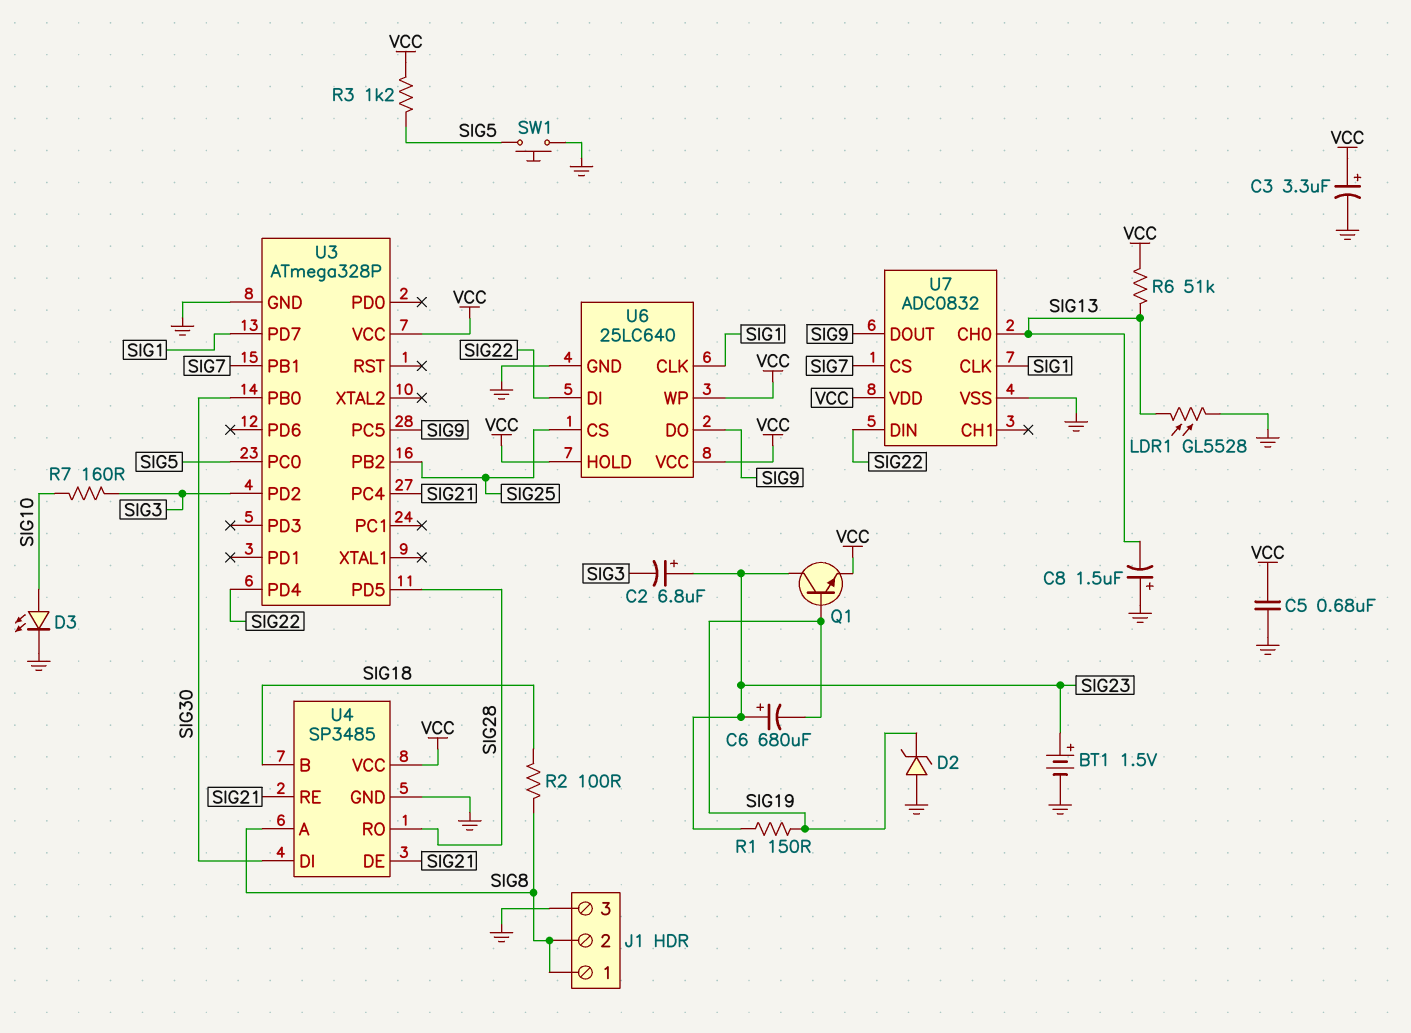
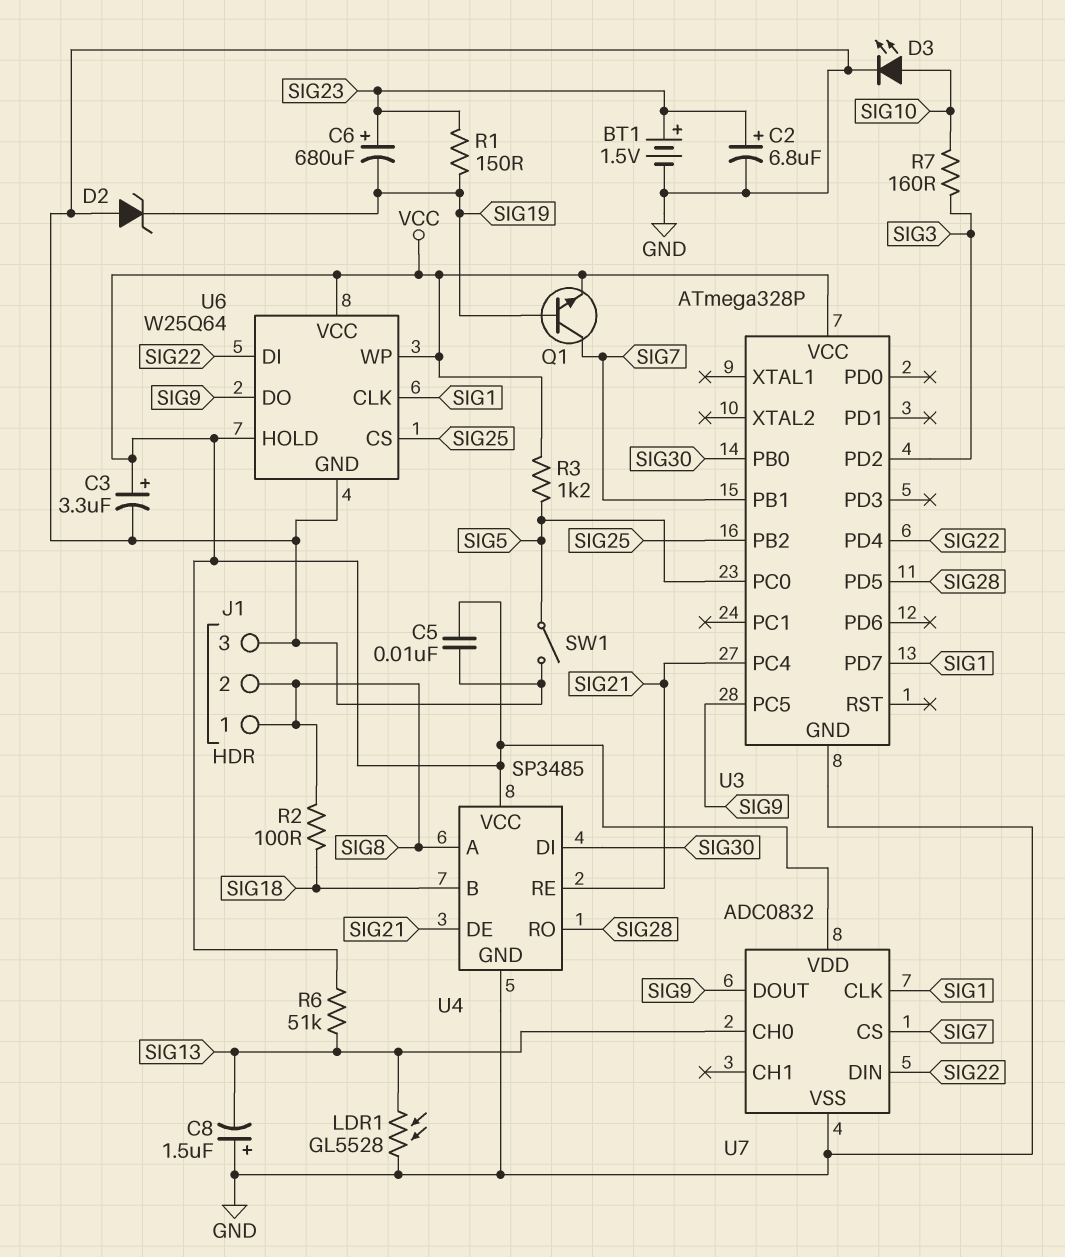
C2: 6.8uF (plus SIG23, minus SIG3) -> 6.8uF (plus SIG23, minus GND)
C5: 680nF (GND, VCC) -> 10nF (GND, VCC)
Q1: NPN (B SIG19, C SIG23, E VCC) -> NPN (B SIG19, C SIG7, E VCC)
SW1: button (GND, SIG5) -> switch (GND, SIG5)
U6: 25LC640 -> W25Q64

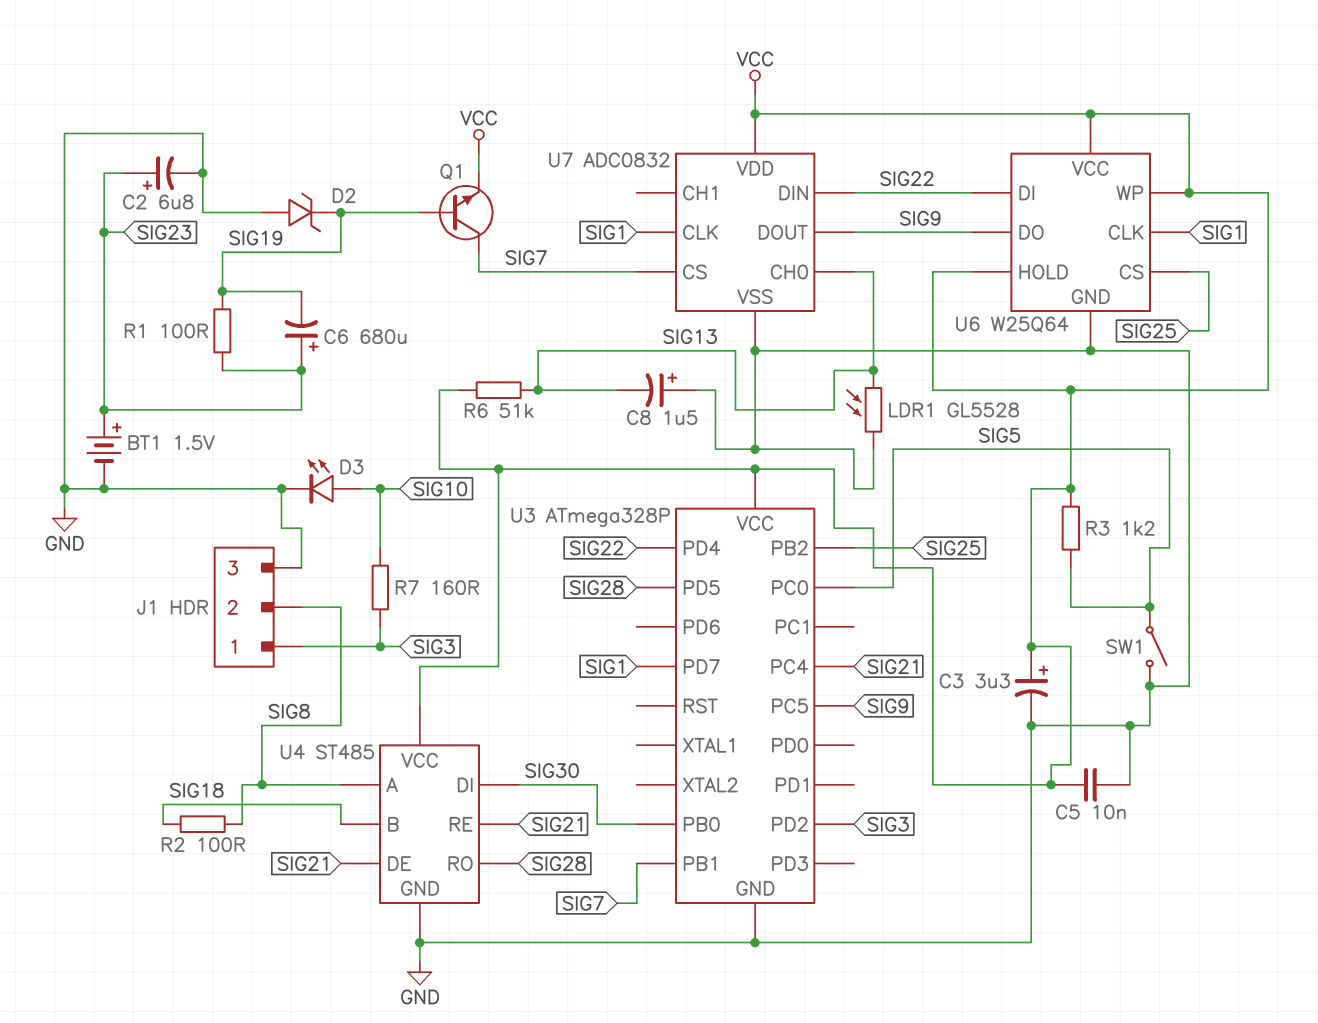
J1 pin 1: SIG8 -> SIG3
R1: 150 (SIG19, SIG23) -> 100 (SIG19, SIG23)
U4: SP3485 -> ST485

